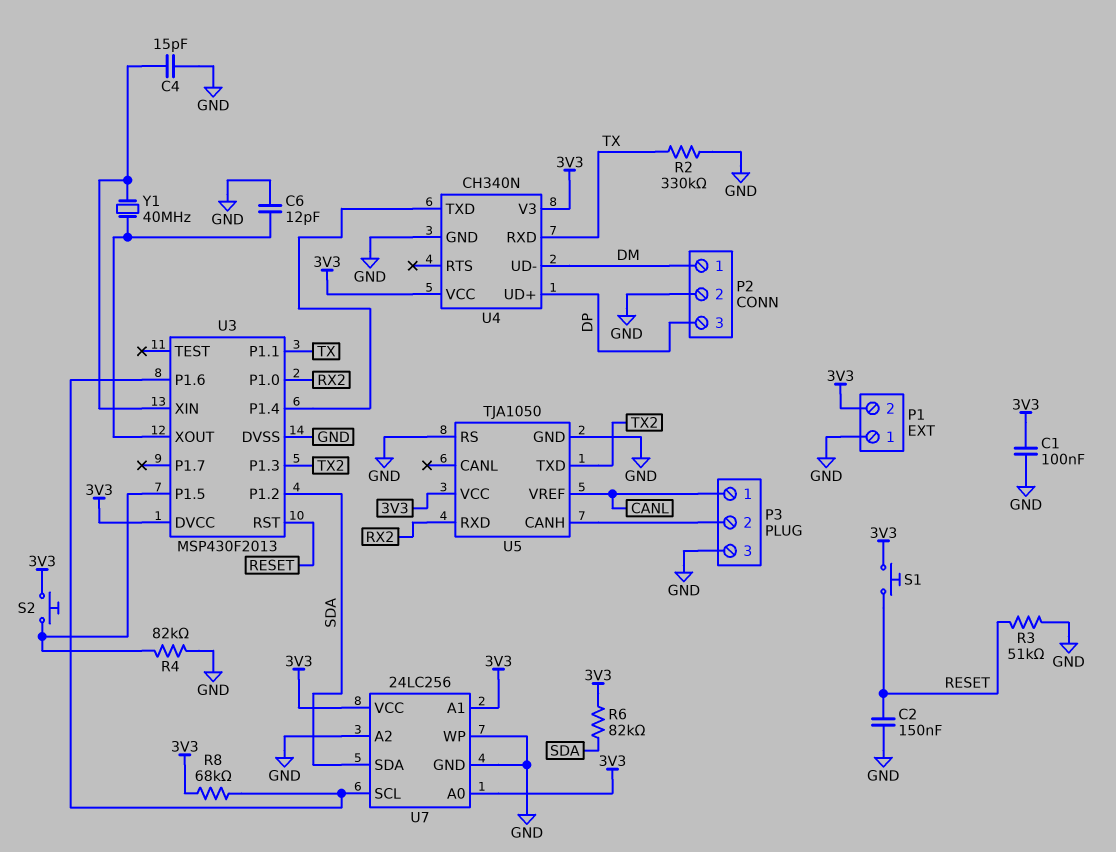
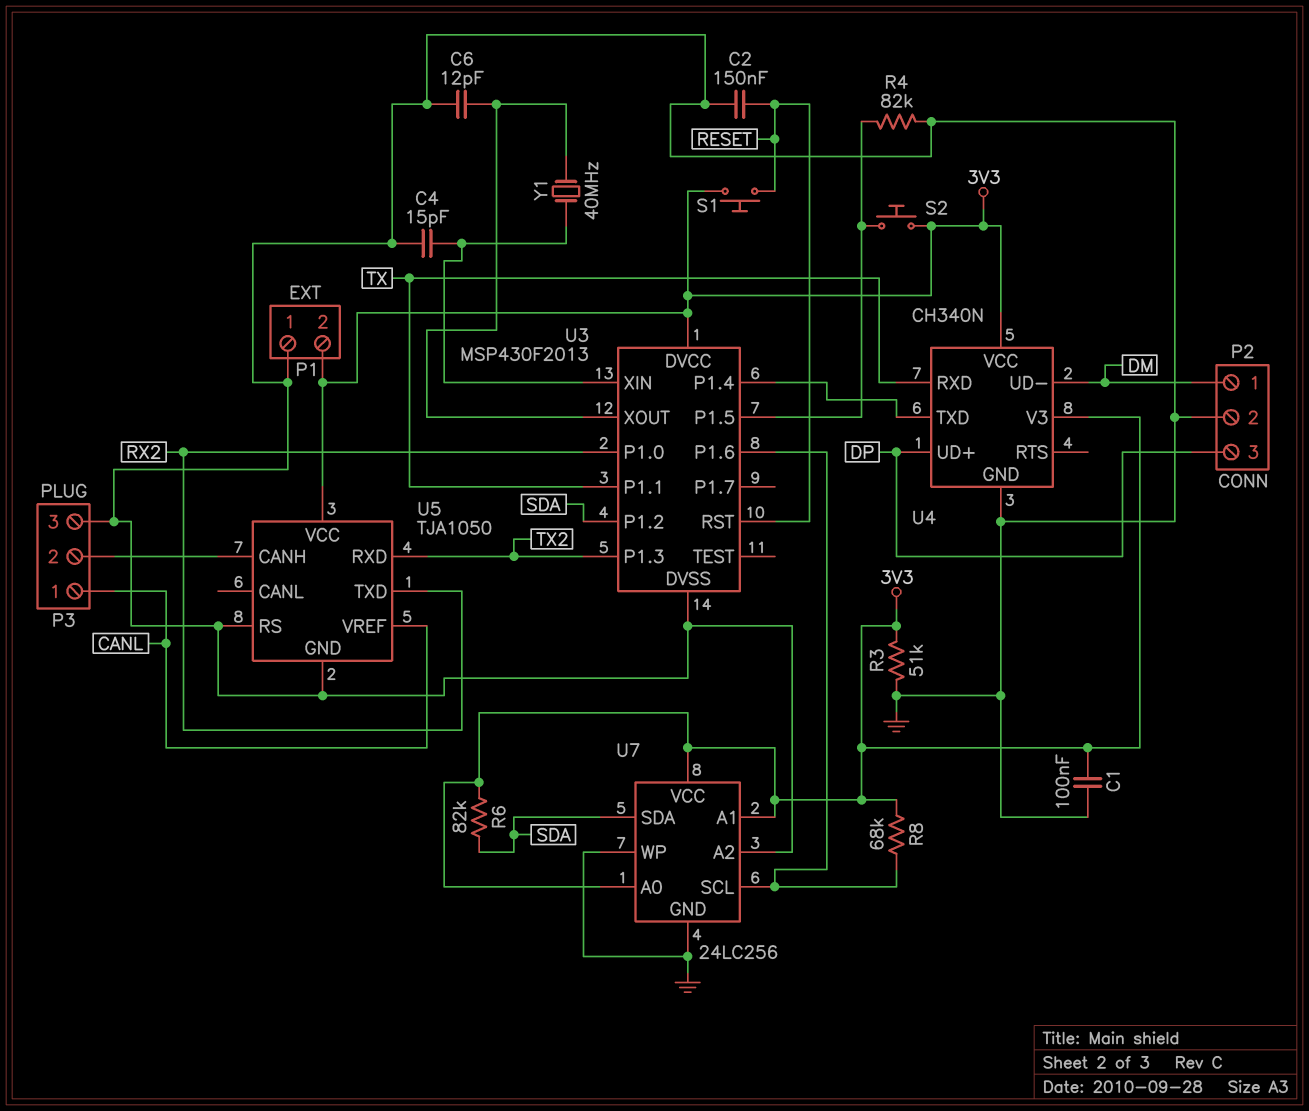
R2: 330k (GND, TX) -> none
R3: 51k (GND, RESET) -> 51k (3V3, GND)
U5 pin RXD: RX2 -> TX2
U5 pin TXD: TX2 -> RX2

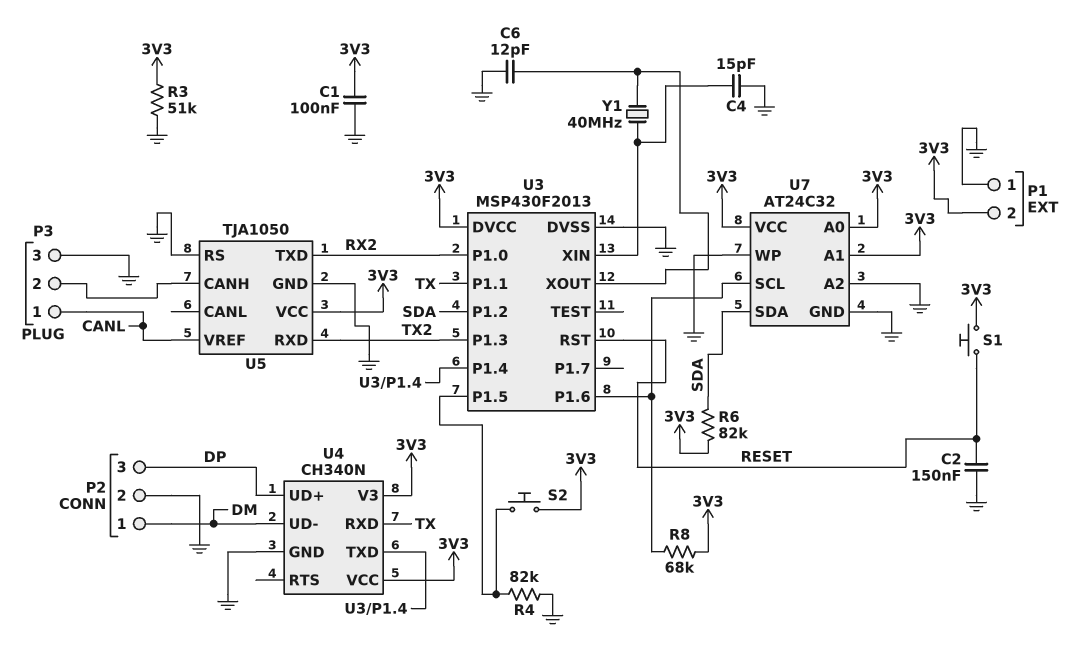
U7: 24LC256 -> AT24C32

